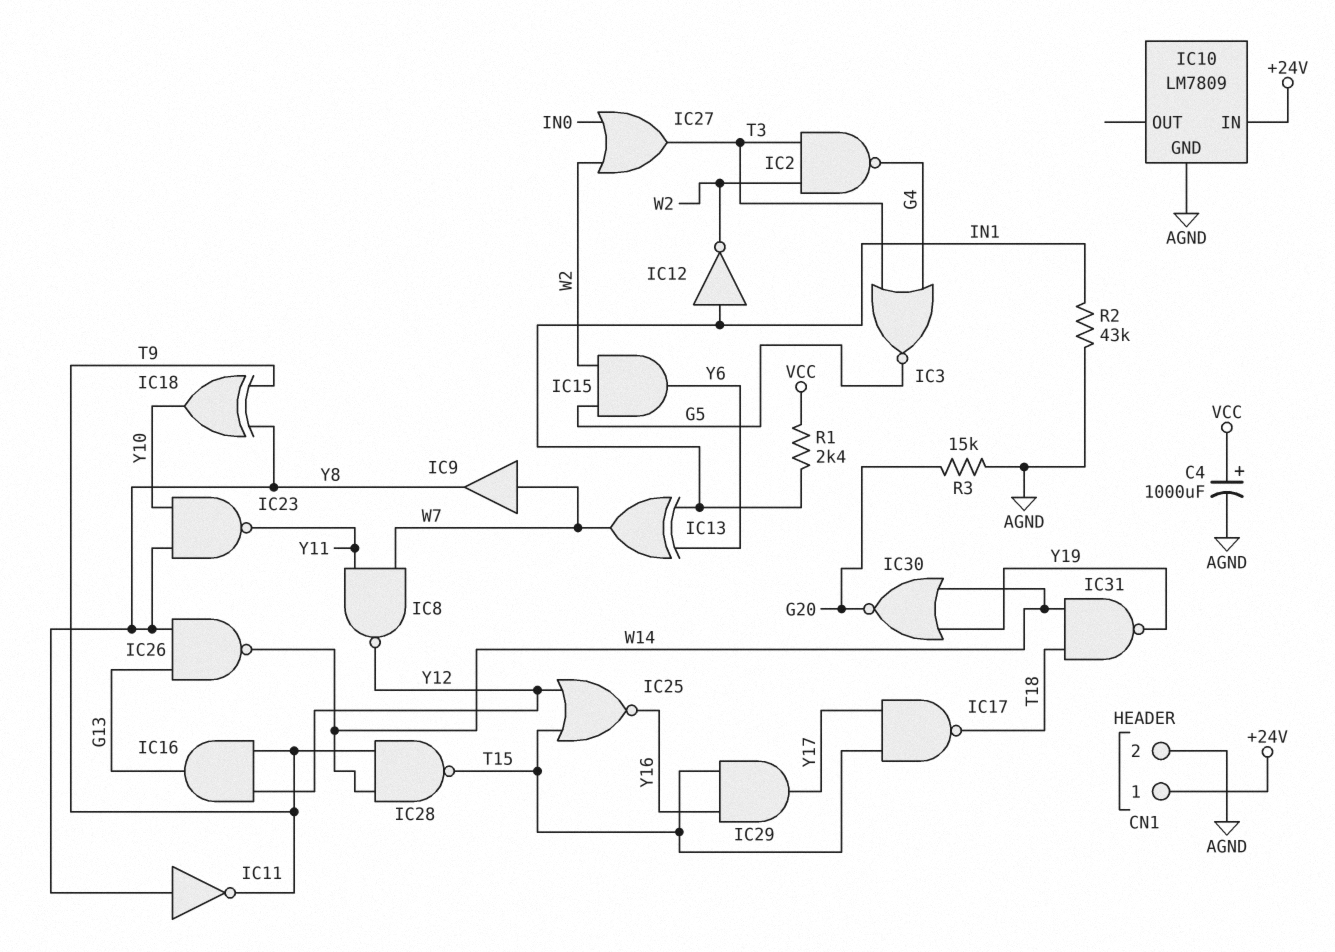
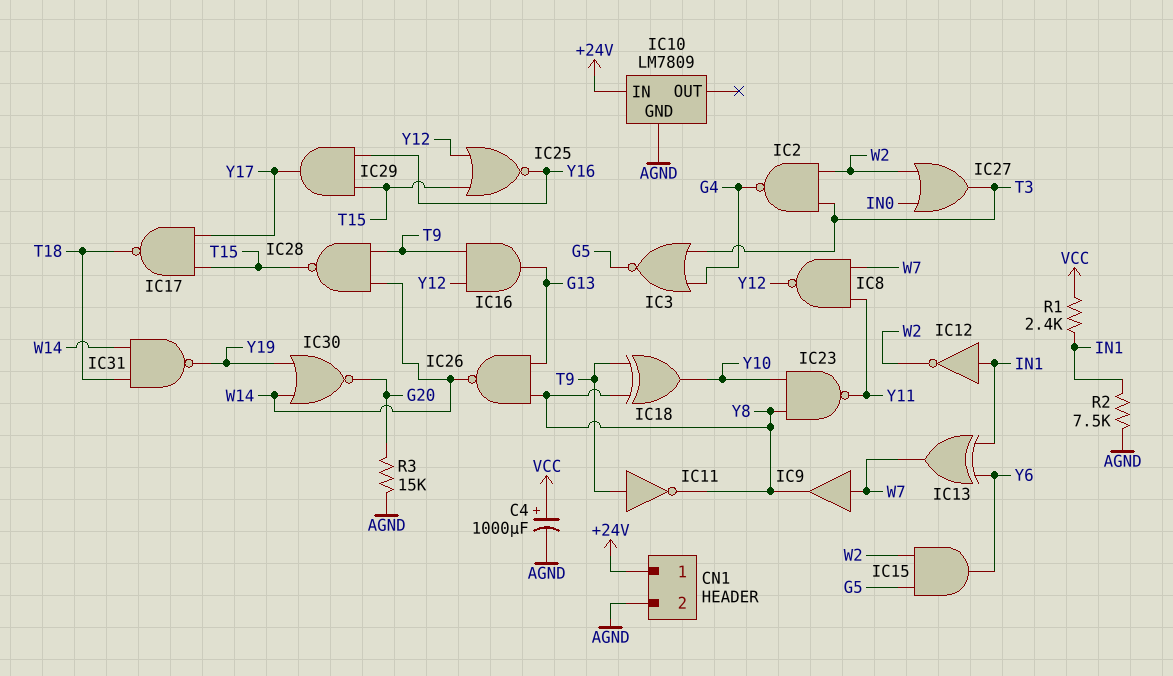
IC11: NOT (in Y8, out T9) -> NOT (in T9, out Y8)
R2: 43k (AGND, IN1) -> 7.5k (AGND, IN1)

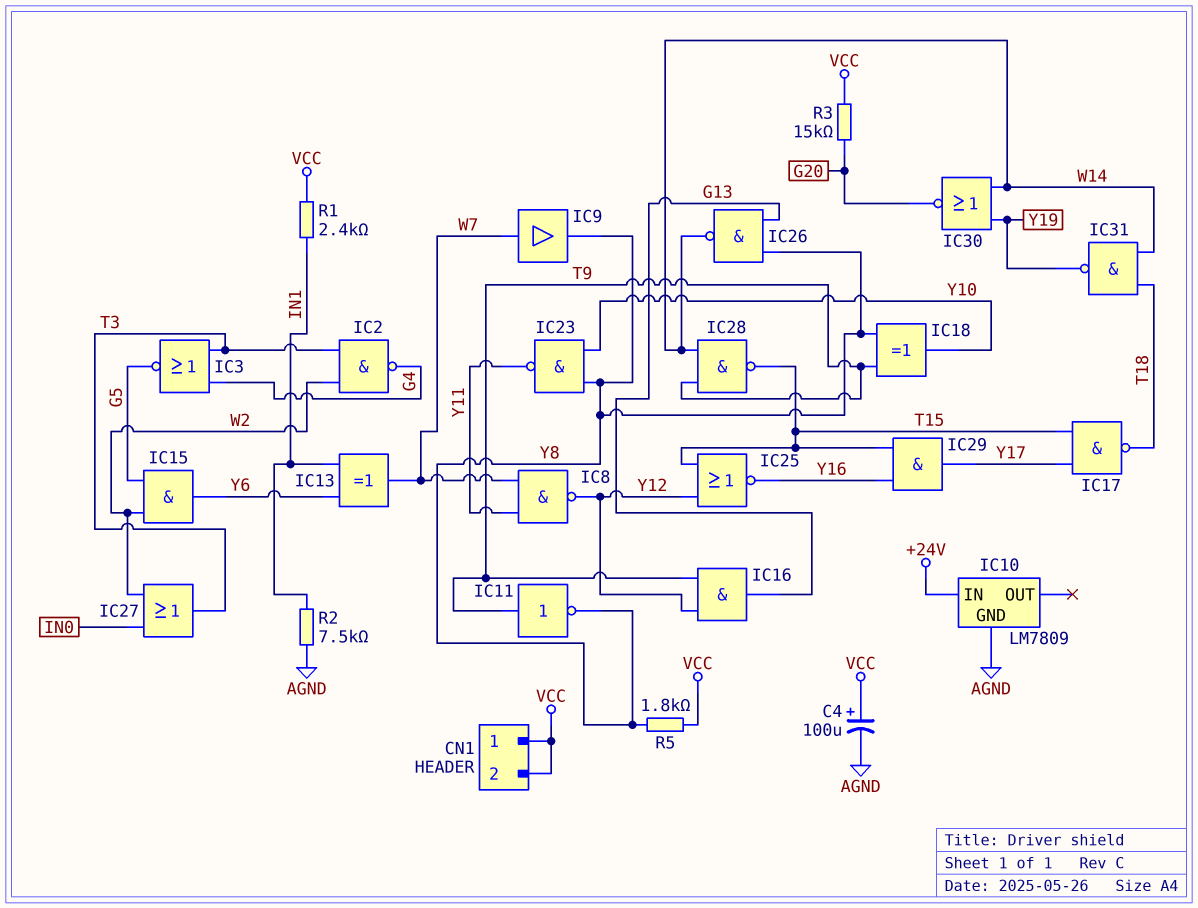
C4: 1000uF (plus VCC, minus AGND) -> 100uF (plus VCC, minus AGND)
CN1 pin 1: +24V -> VCC
CN1 pin 2: AGND -> VCC
IC12: NOT (in IN1, out W2) -> none
R3: 15k (AGND, G20) -> 15k (G20, VCC)
R5: none -> 1.8k (VCC, Y8)

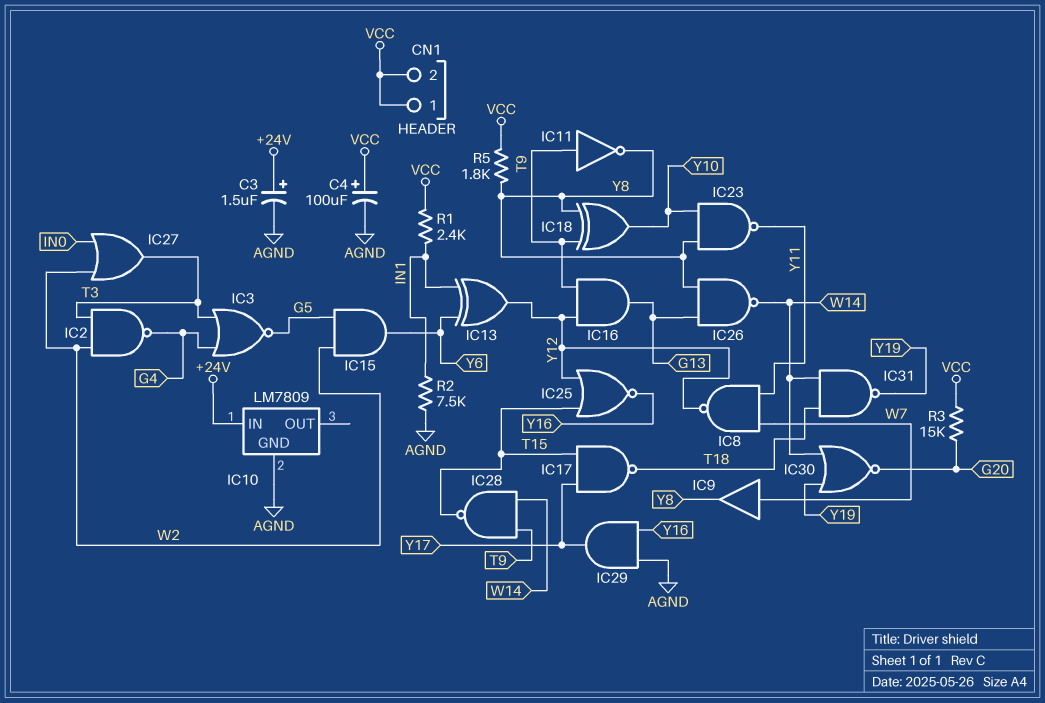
C3: none -> 1.5uF (plus +24V, minus AGND)
IC13: XOR (in IN1, in Y6, out W7) -> XOR (in IN1, in Y6, out Y12)
IC29: AND (in T15, in Y16, out Y17) -> AND (in AGND, in Y16, out Y17)

